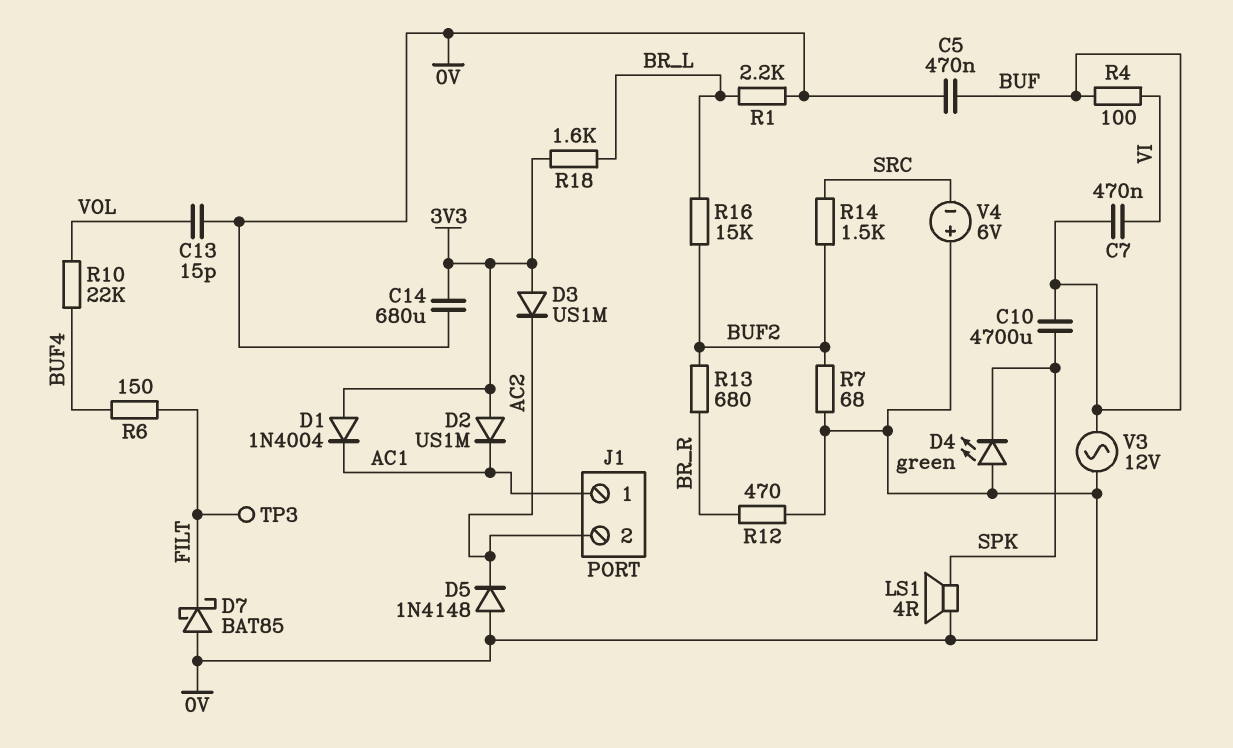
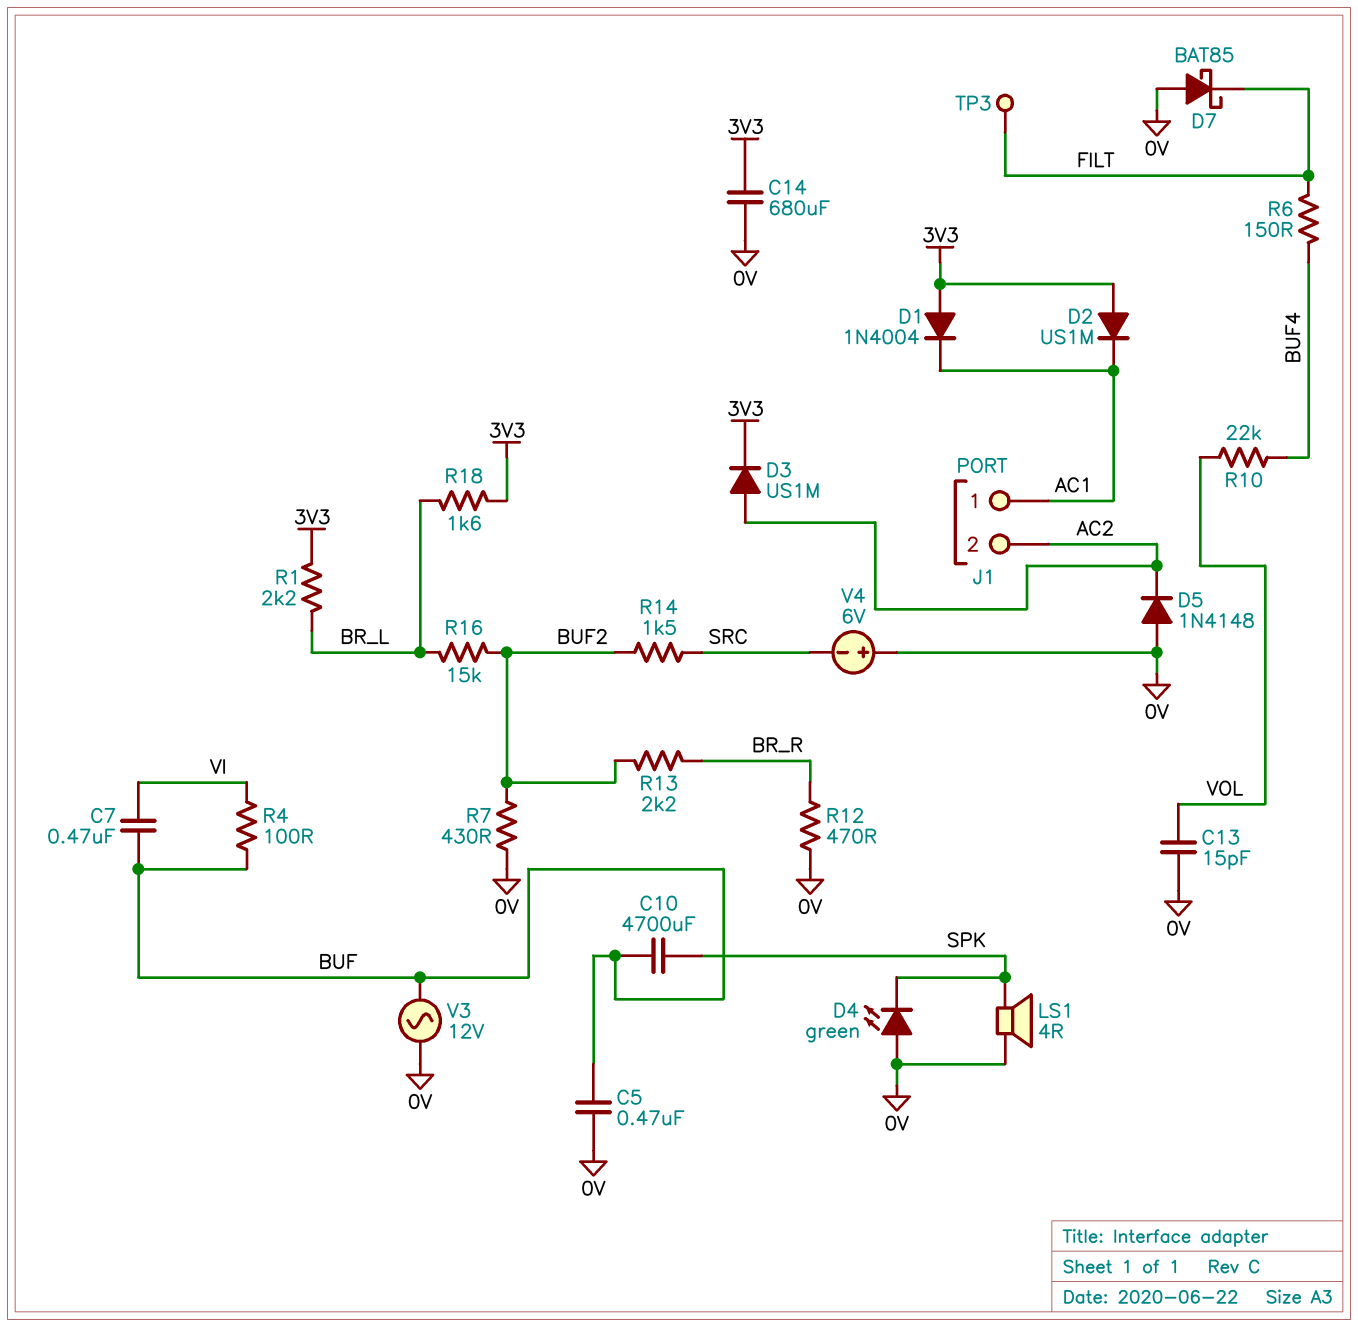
D3: diode US1M (A 3V3, K AC2) -> diode US1M (A AC2, K 3V3)
R1: 2.2k (0V, BR_L) -> 2.2k (3V3, BR_L)
R7: 68 (0V, BUF2) -> 430 (0V, BUF2)
R13: 680 (BR_R, BUF2) -> 2.2k (BR_R, BUF2)

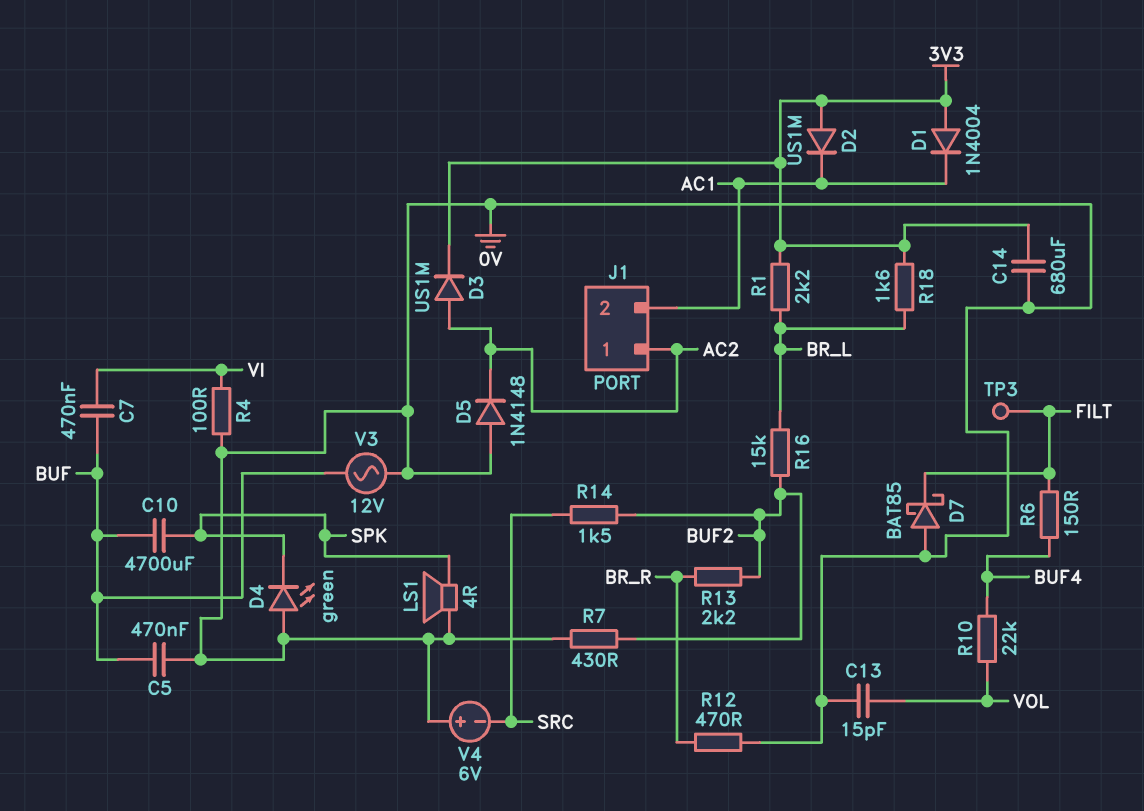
J1 pin 1: AC1 -> AC2
J1 pin 2: AC2 -> AC1
R4: 100 (BUF, VI) -> 100 (0V, VI)

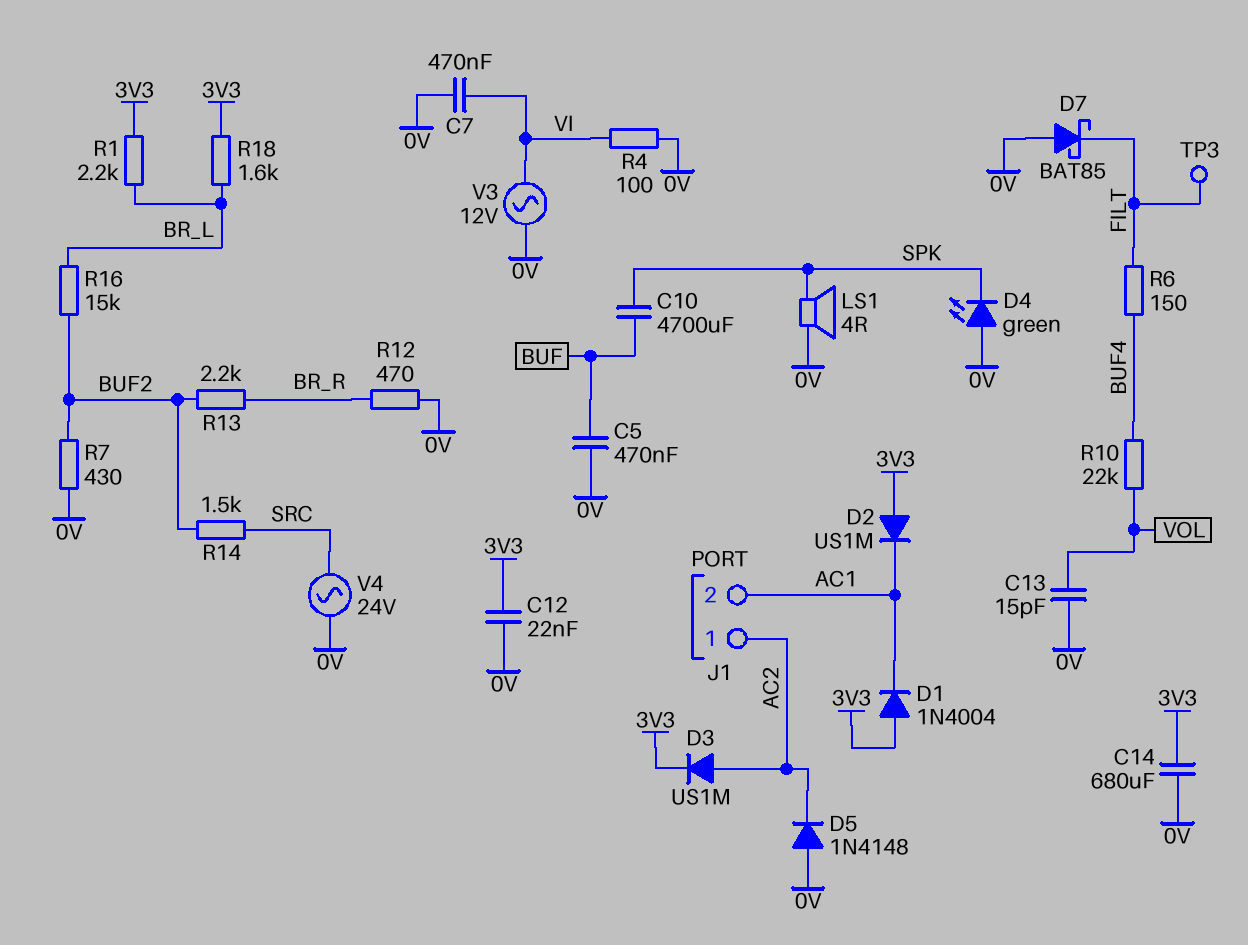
C7: 470nF (BUF, VI) -> 470nF (0V, VI)
C12: none -> 22nF (0V, 3V3)
V3: AC 12V (0V, BUF) -> AC 12V (0V, VI)
V4: 6V (plus 0V, minus SRC) -> AC 24V (0V, SRC)

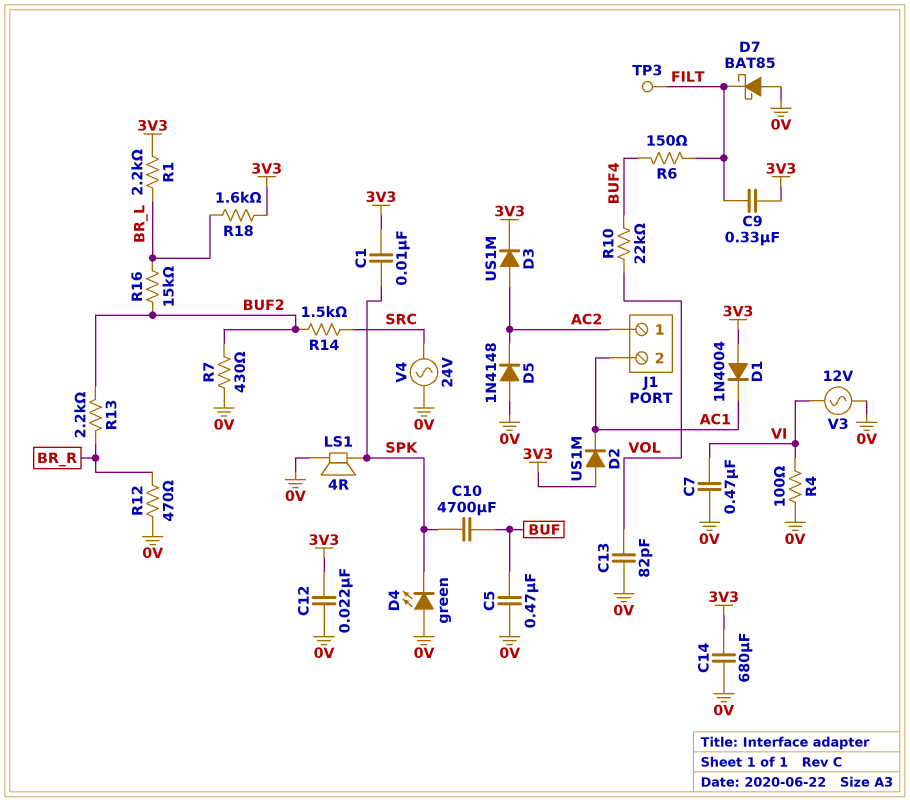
C1: none -> 10nF (3V3, SPK)
C9: none -> 330nF (3V3, FILT)
C13: 15pF (0V, VOL) -> 82pF (0V, VOL)

